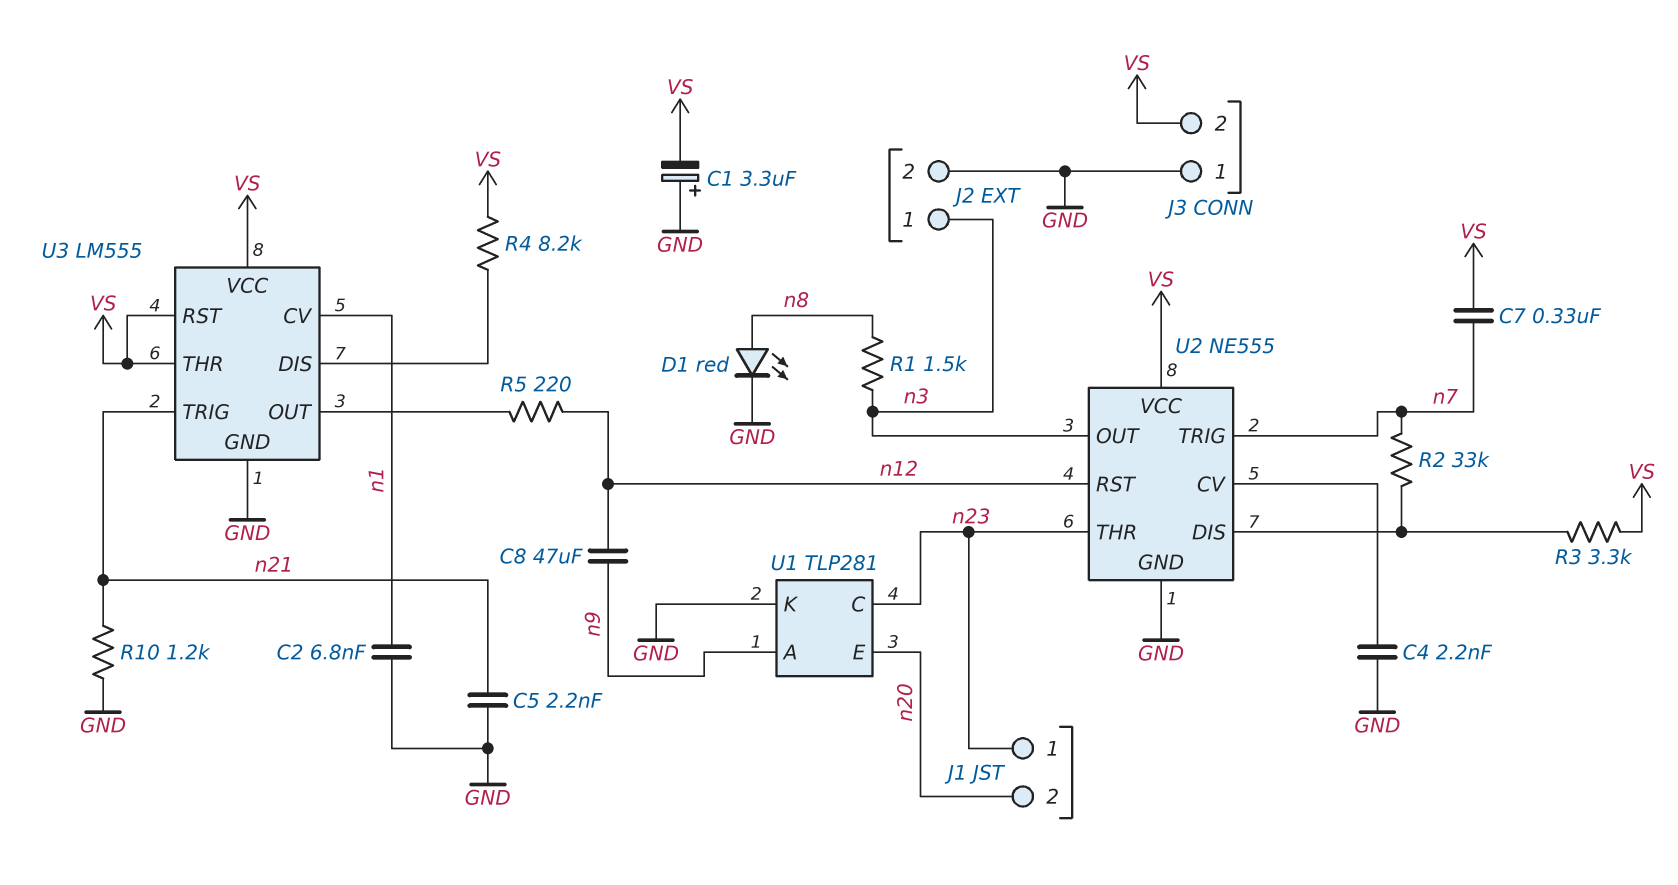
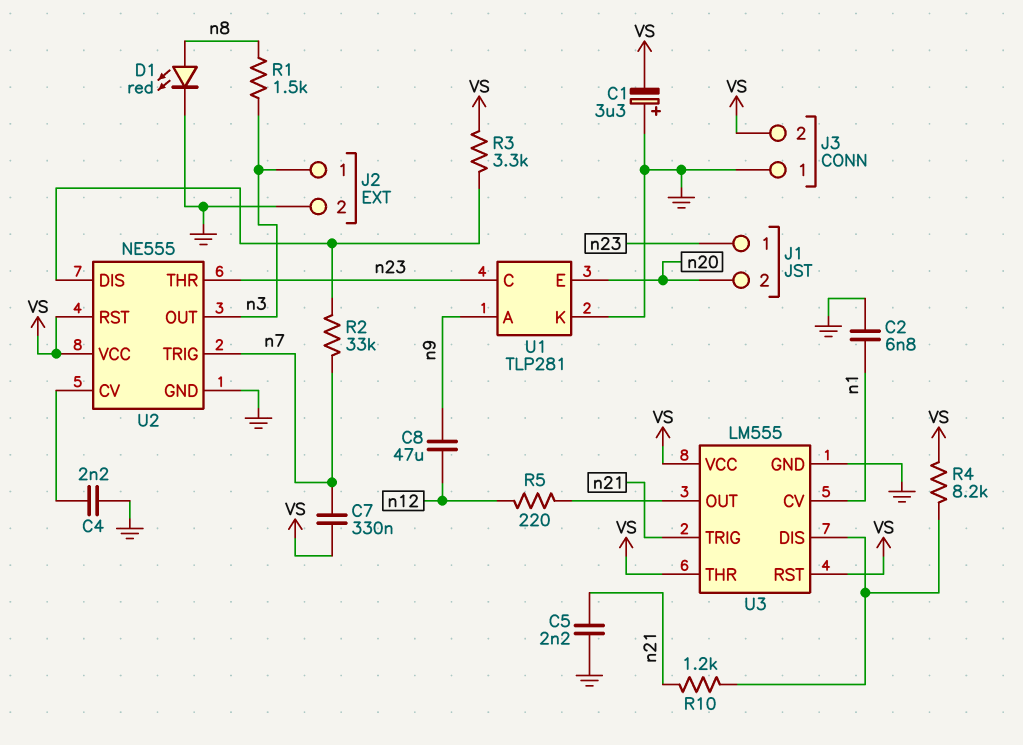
R10: 1.2k (GND, n21) -> 1.2k (U3/DIS, n21)
U2 pin RST: n12 -> VS

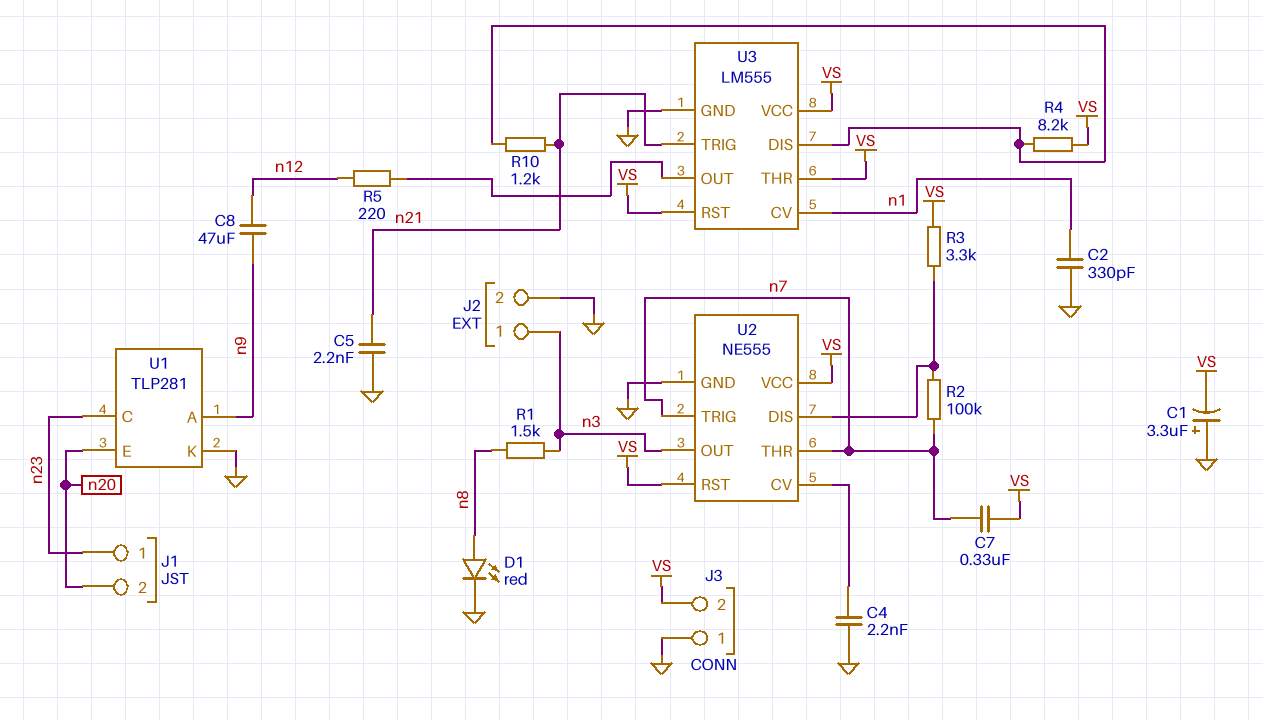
C2: 6.8nF (GND, n1) -> 330pF (GND, n1)
R2: 33k (U2/DIS, n7) -> 100k (U2/DIS, n7)
U2 pin THR: n23 -> n7

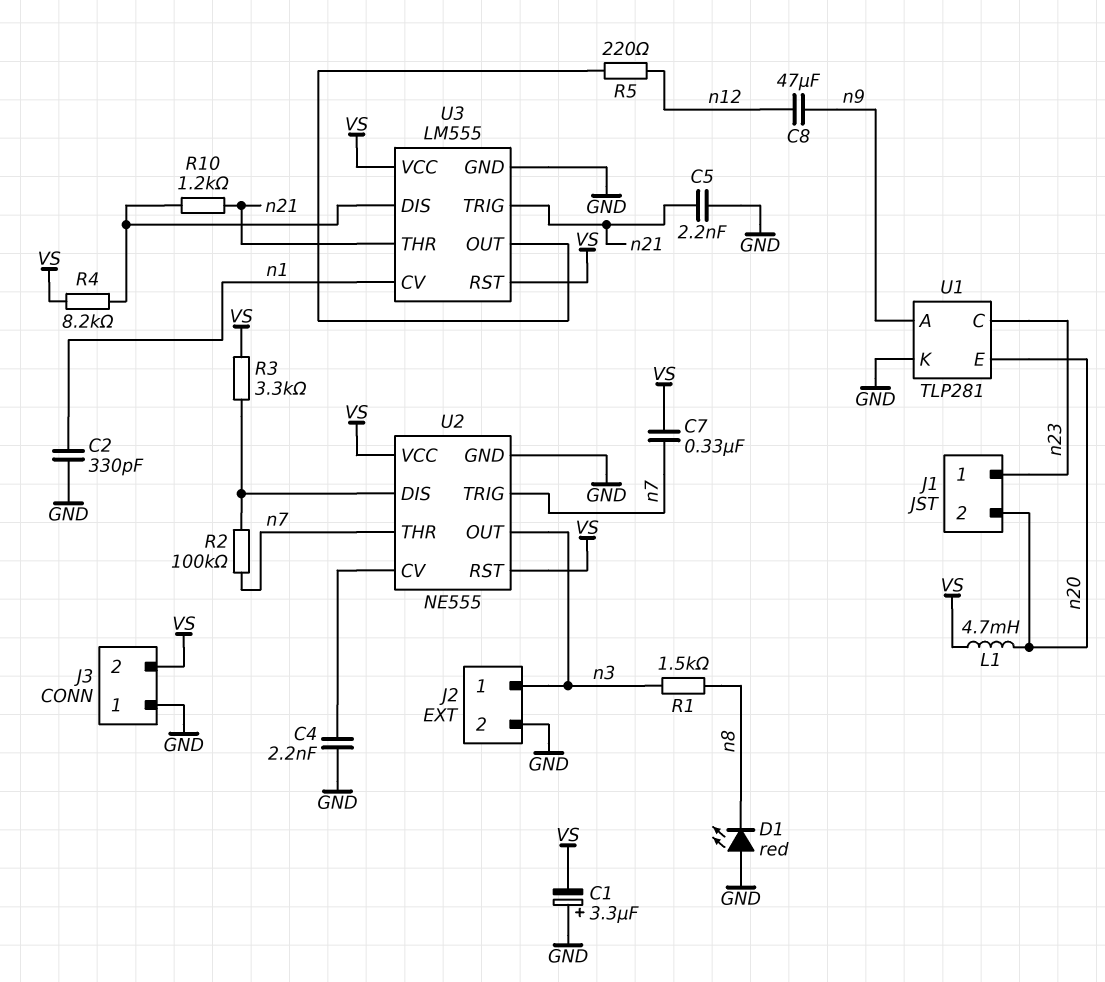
D1: LED red (A n8, K GND) -> LED red (A GND, K n8)
L1: none -> 4.7mH (VS, n20)
U3 pin THR: VS -> n21

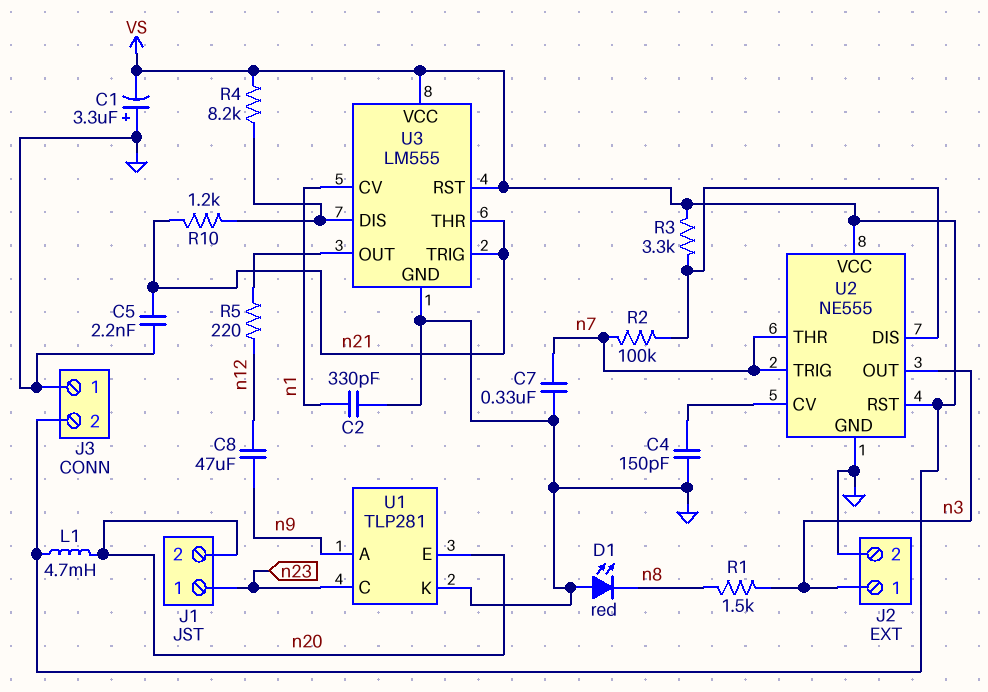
C4: 2.2nF (GND, U2/CV) -> 150pF (GND, U2/CV)
C7: 330nF (VS, n7) -> 330nF (GND, n7)

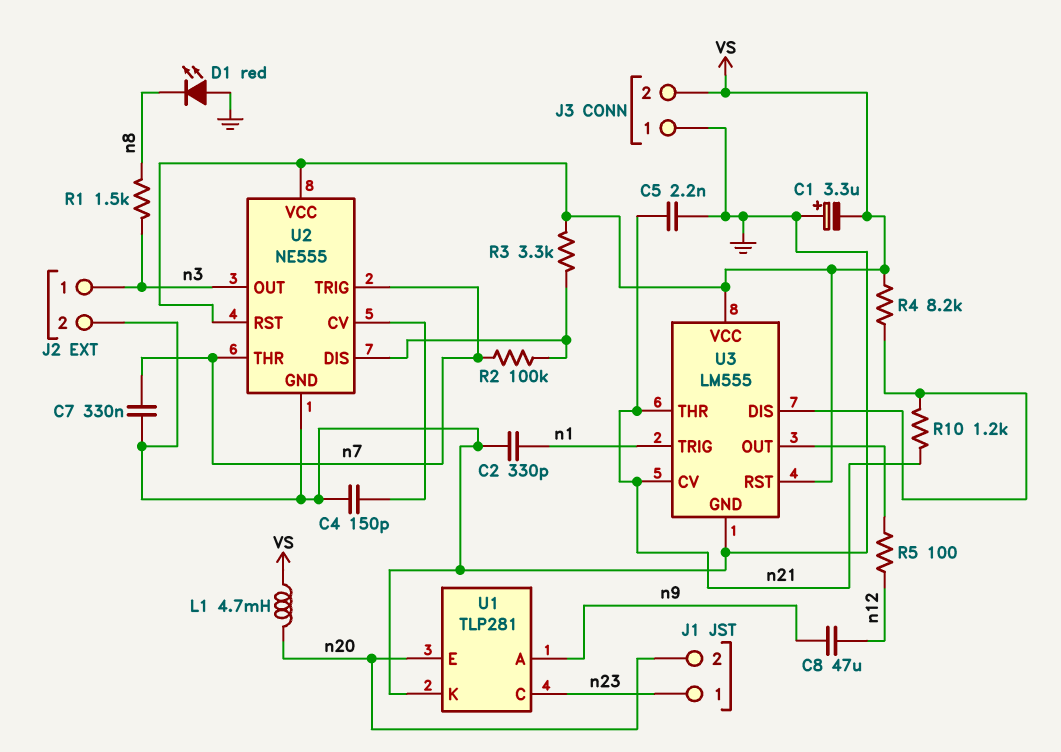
R5: 220 (U3/OUT, n12) -> 100 (U3/OUT, n12)
U3 pin CV: n1 -> n21
U3 pin TRIG: n21 -> n1

